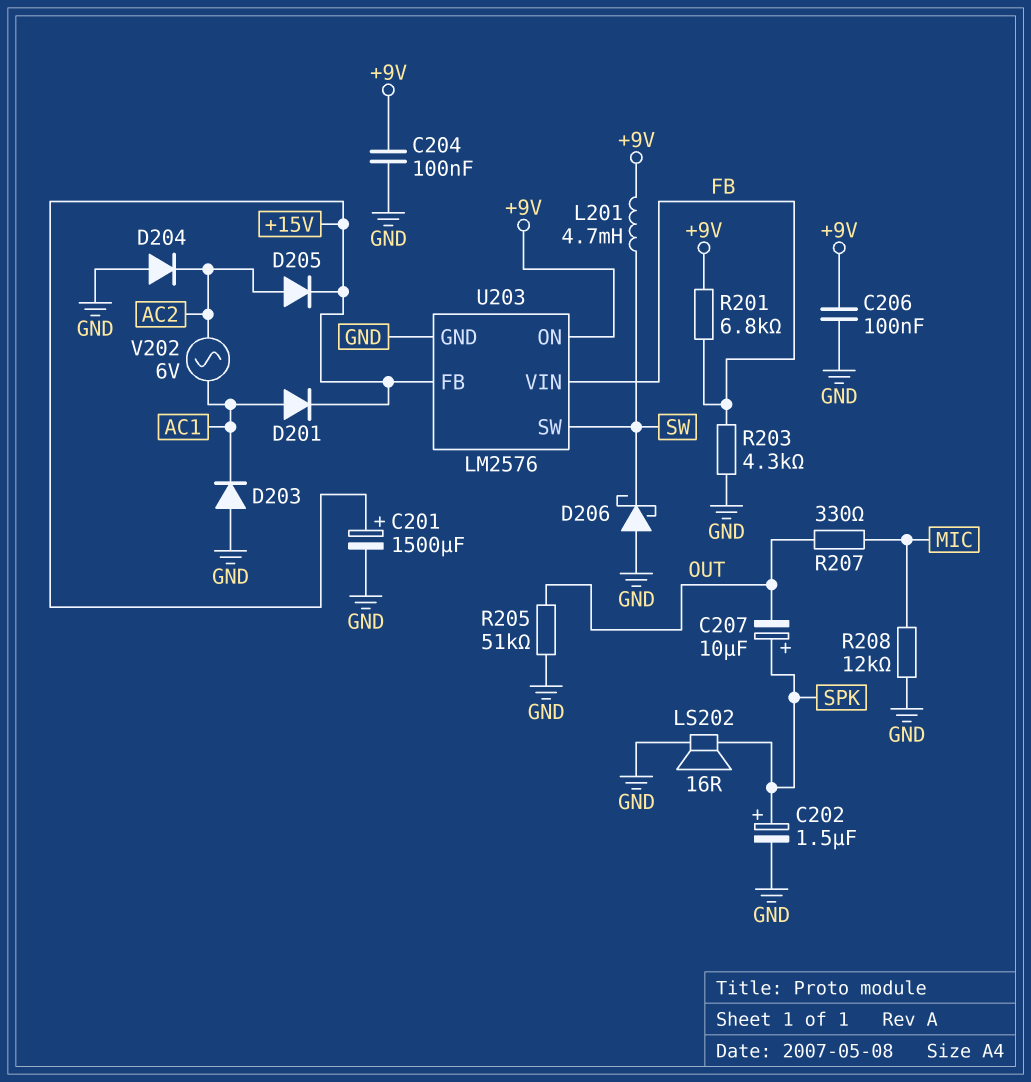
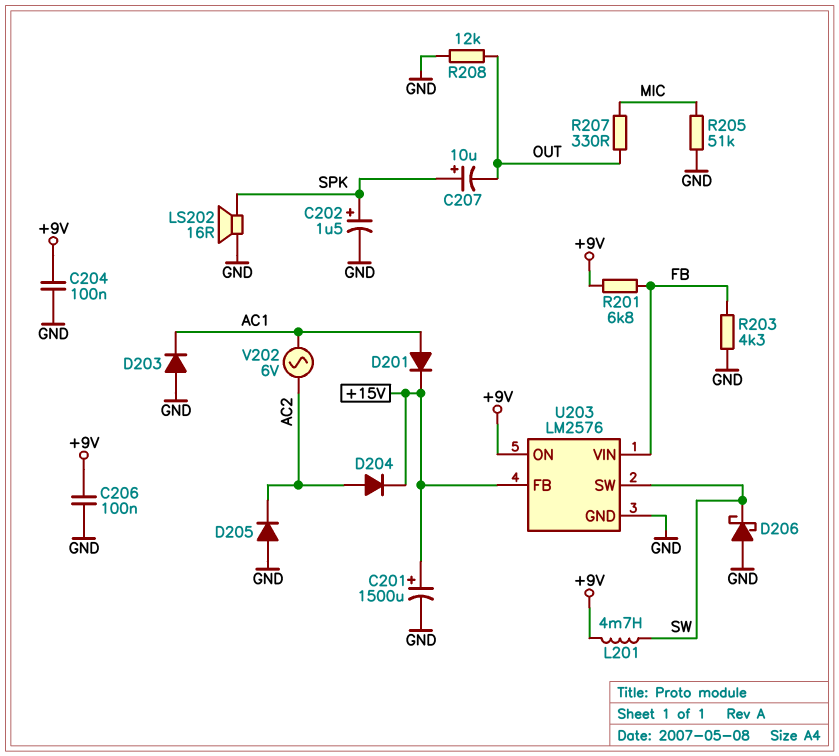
D204: diode (A GND, K AC2) -> diode (A AC2, K +15V)
D205: diode (A AC2, K +15V) -> diode (A GND, K AC2)
R205: 51k (GND, OUT) -> 51k (GND, MIC)
R208: 12k (GND, MIC) -> 12k (GND, OUT)

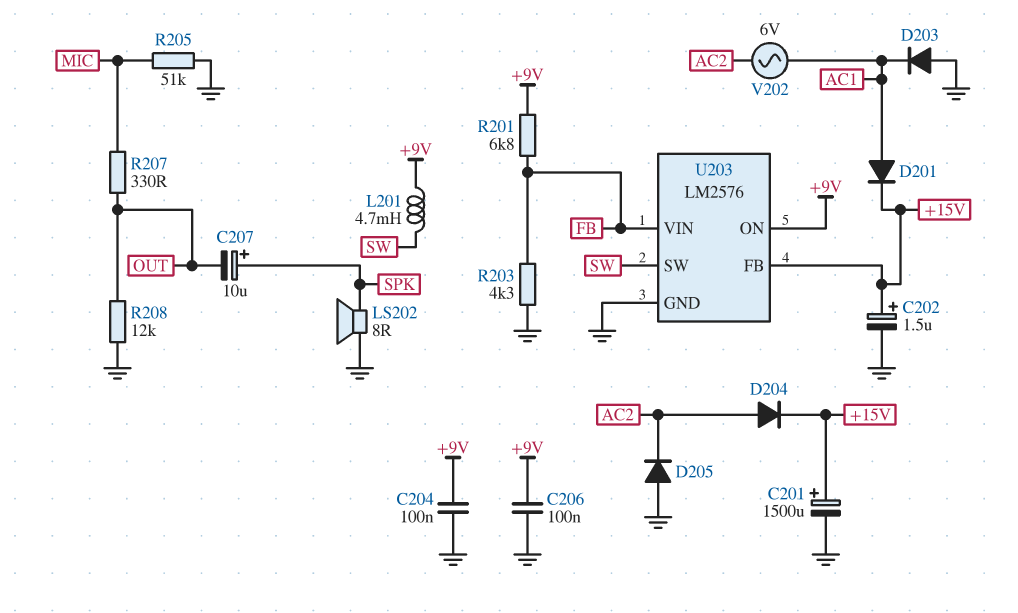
C202: 1.5uF (plus SPK, minus GND) -> 1.5uF (plus +15V, minus GND)
D206: schottky (A GND, K SW) -> none
LS202: speaker 16R (GND, SPK) -> speaker 8R (GND, SPK)

